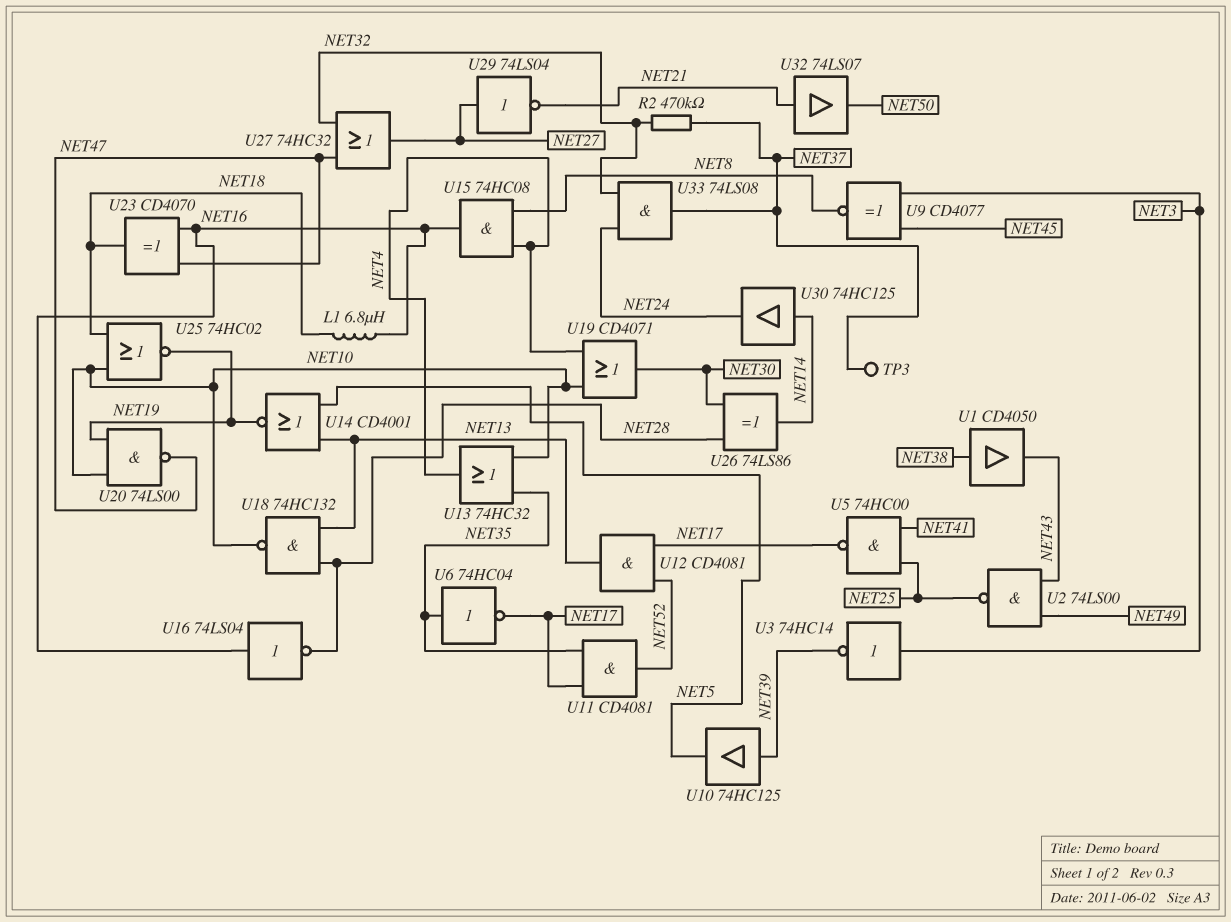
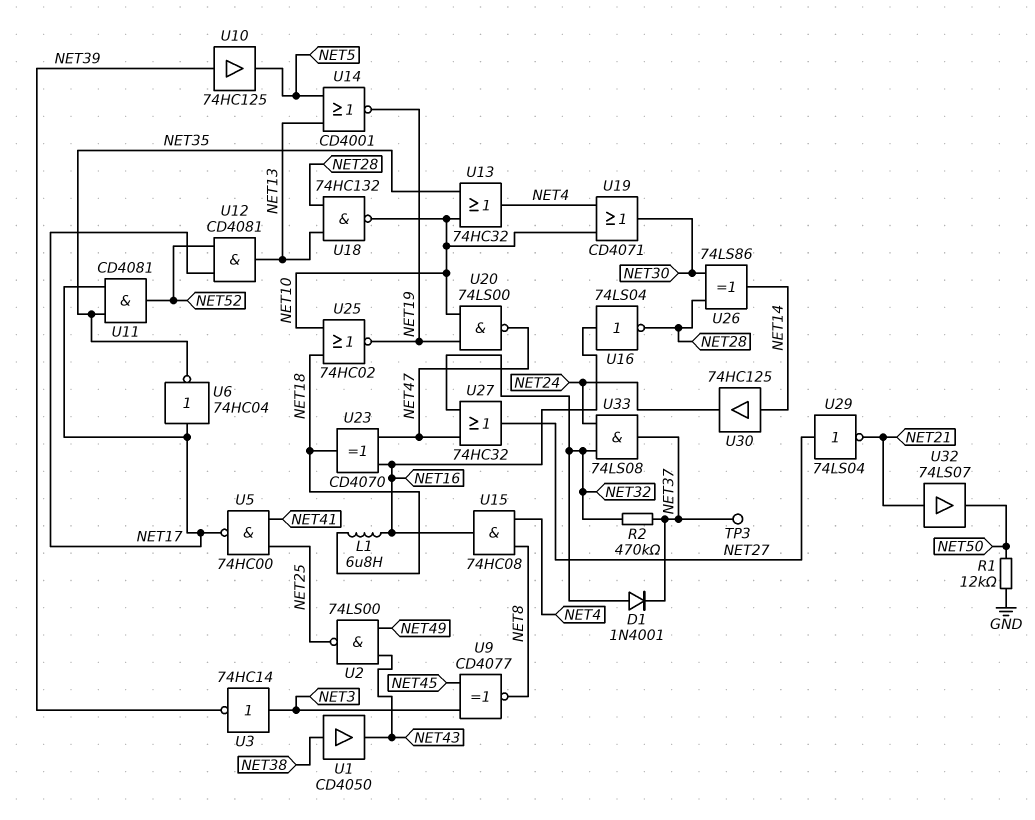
D1: none -> diode 1N4001 (A NET32, K NET37)
R1: none -> 12k (GND, NET50)
U6: NOT 74HC04 (in NET35, out NET17) -> NOT 74HC04 (in NET17, out NET35)

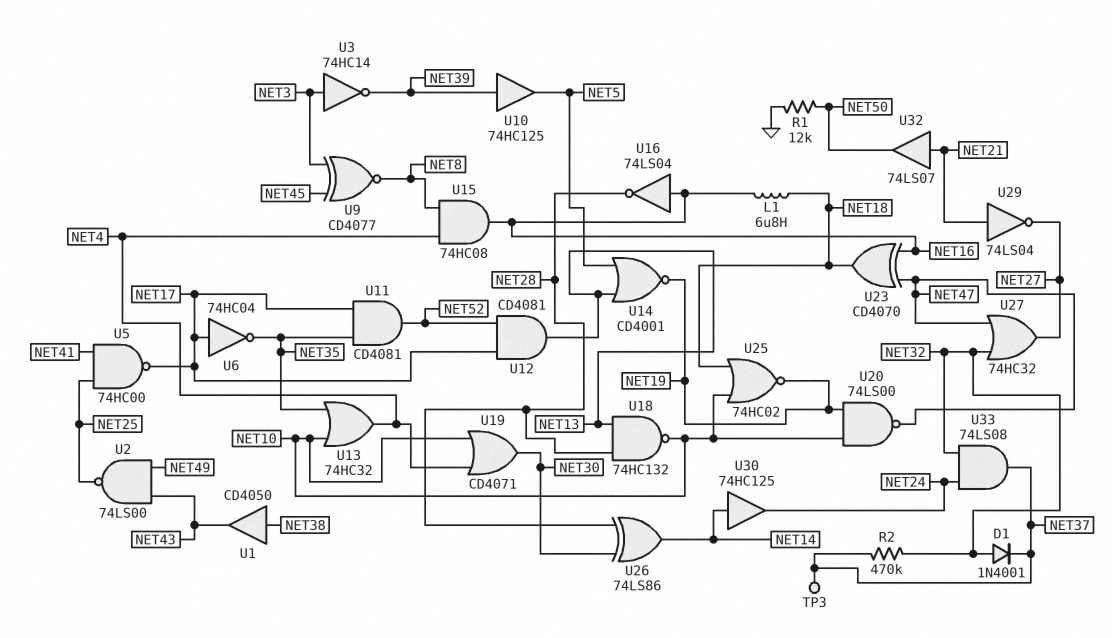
U29: NOT 74LS04 (in NET27, out NET21) -> NOT 74LS04 (in NET21, out NET27)

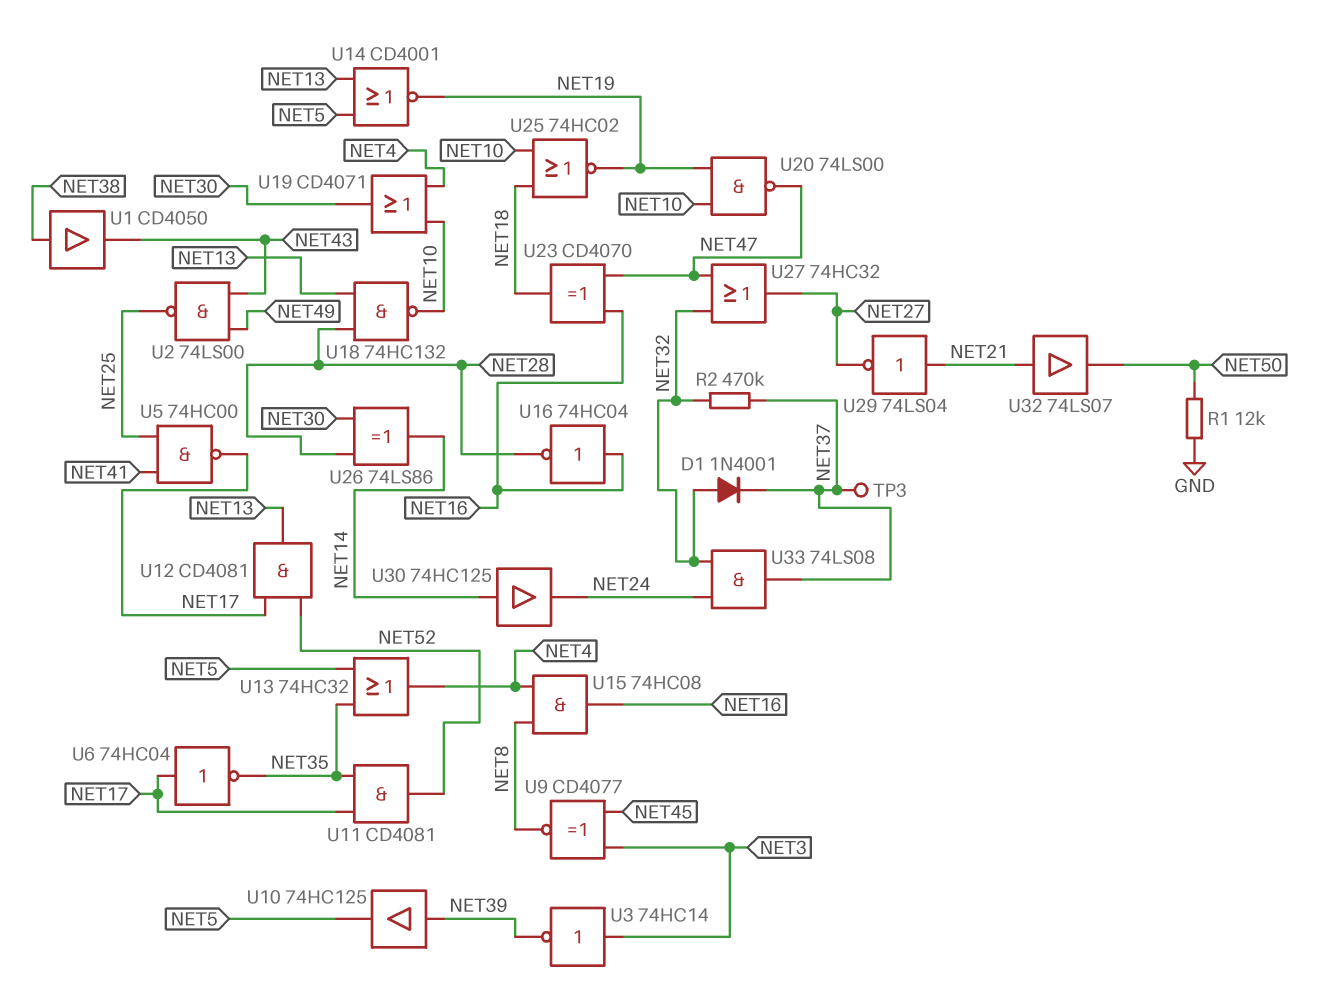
L1: 6.8uH (NET16, NET18) -> none
U13: OR 74HC32 (in NET10, in NET35, out NET4) -> OR 74HC32 (in NET5, in NET35, out NET4)
U16: NOT 74LS04 (in NET16, out NET28) -> NOT 74HC04 (in NET16, out NET28)

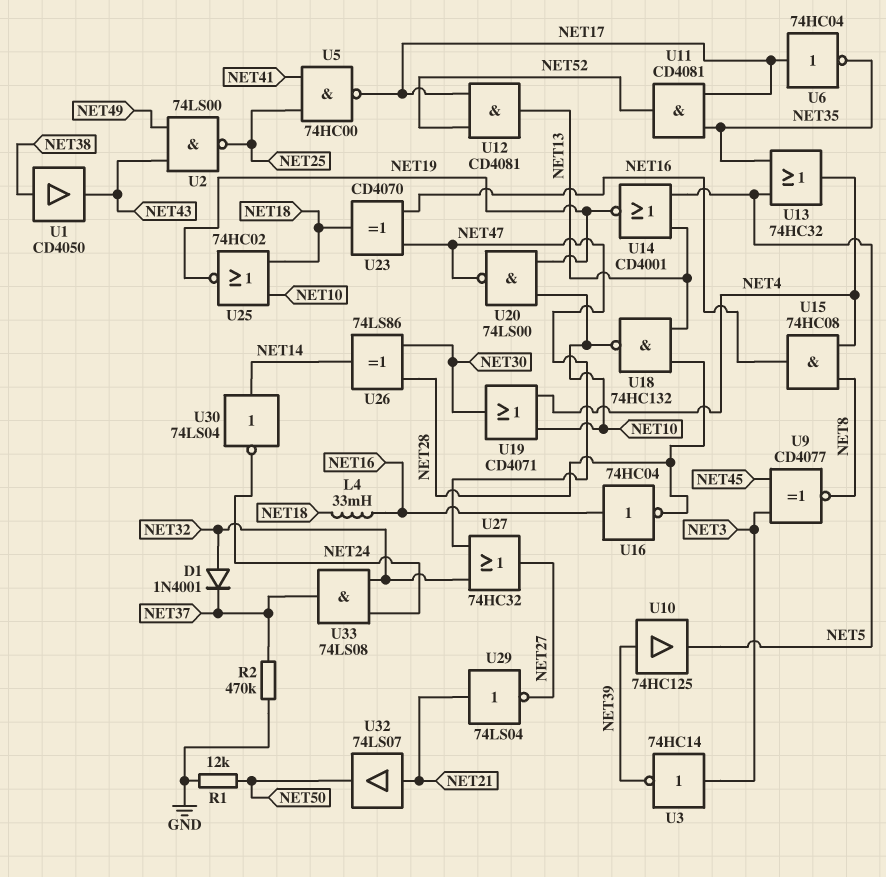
L4: none -> 33mH (NET16, NET18)
R2: 470k (NET32, NET37) -> 470k (GND, NET37)
TP3: test point (NET37) -> none
U30: buffer 74HC125 (in NET14, out NET24) -> NOT 74LS04 (in NET14, out NET24)

